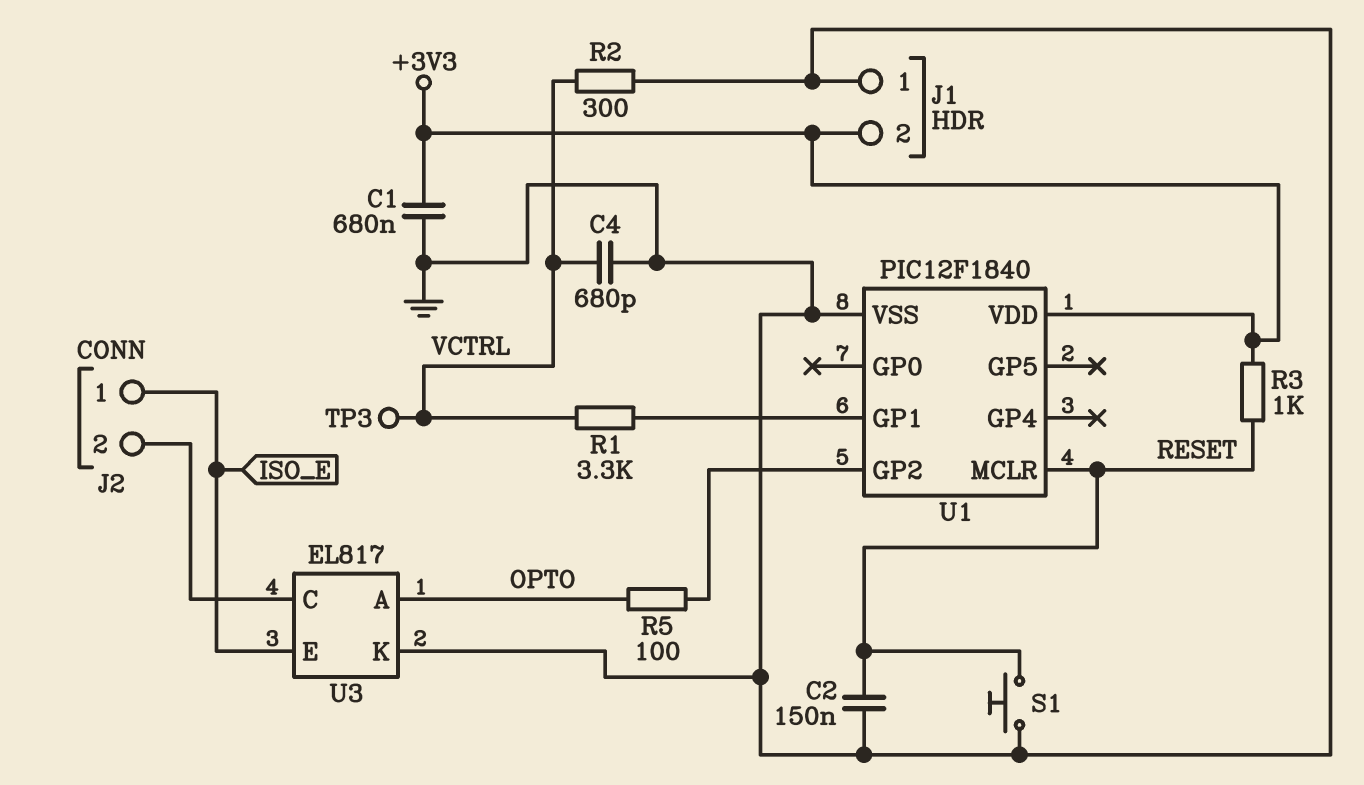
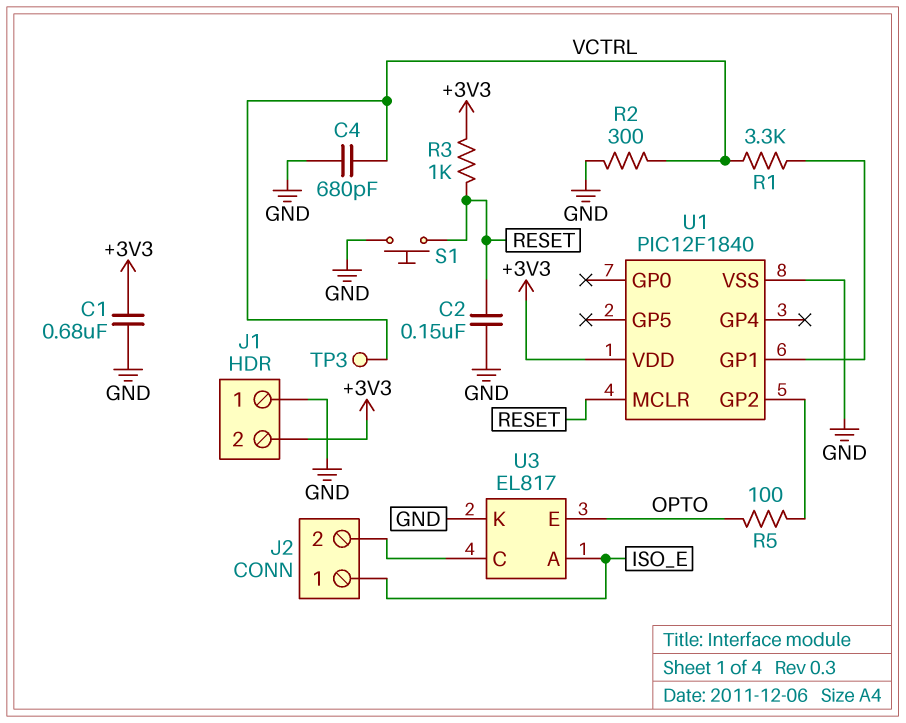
U3 pin A: OPTO -> ISO_E
U3 pin E: ISO_E -> OPTO

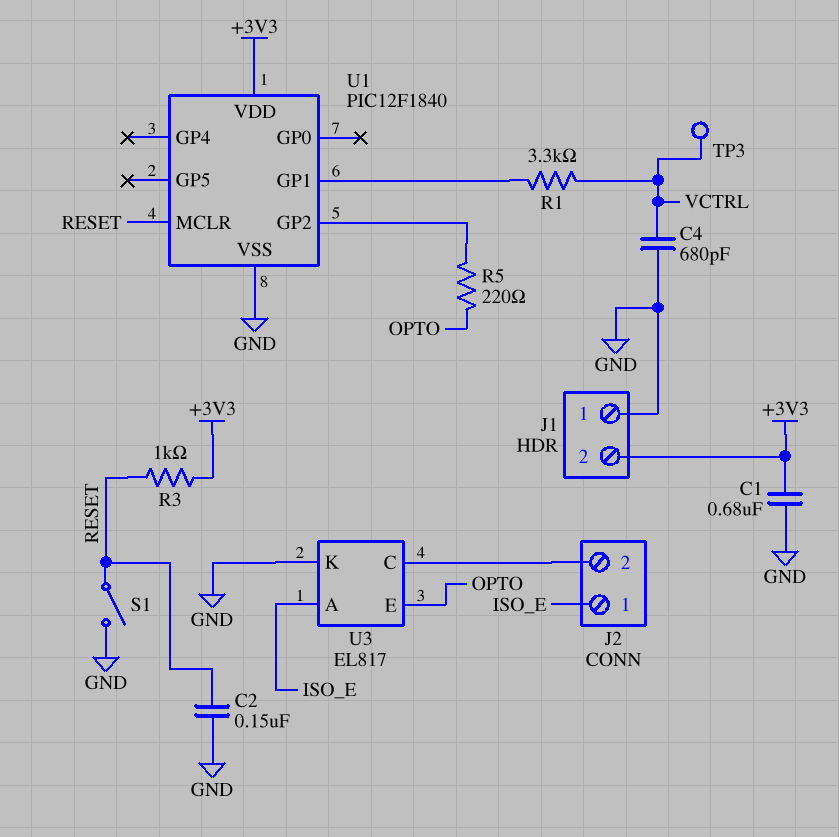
R2: 300 (GND, VCTRL) -> none
R5: 100 (OPTO, U1/GP2) -> 220 (OPTO, U1/GP2)
S1: button (GND, RESET) -> switch (GND, RESET)

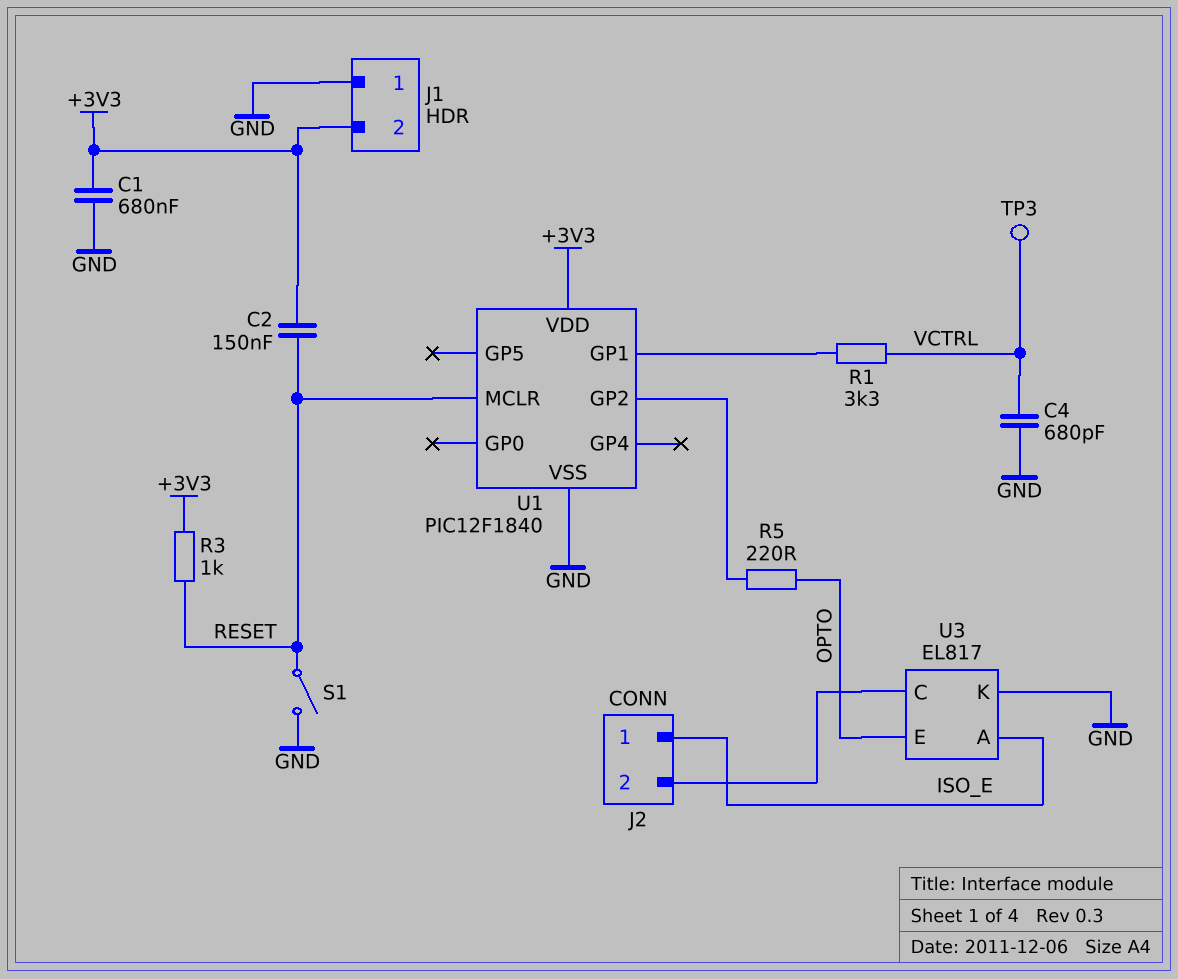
C2: 150nF (GND, RESET) -> 150nF (+3V3, RESET)

